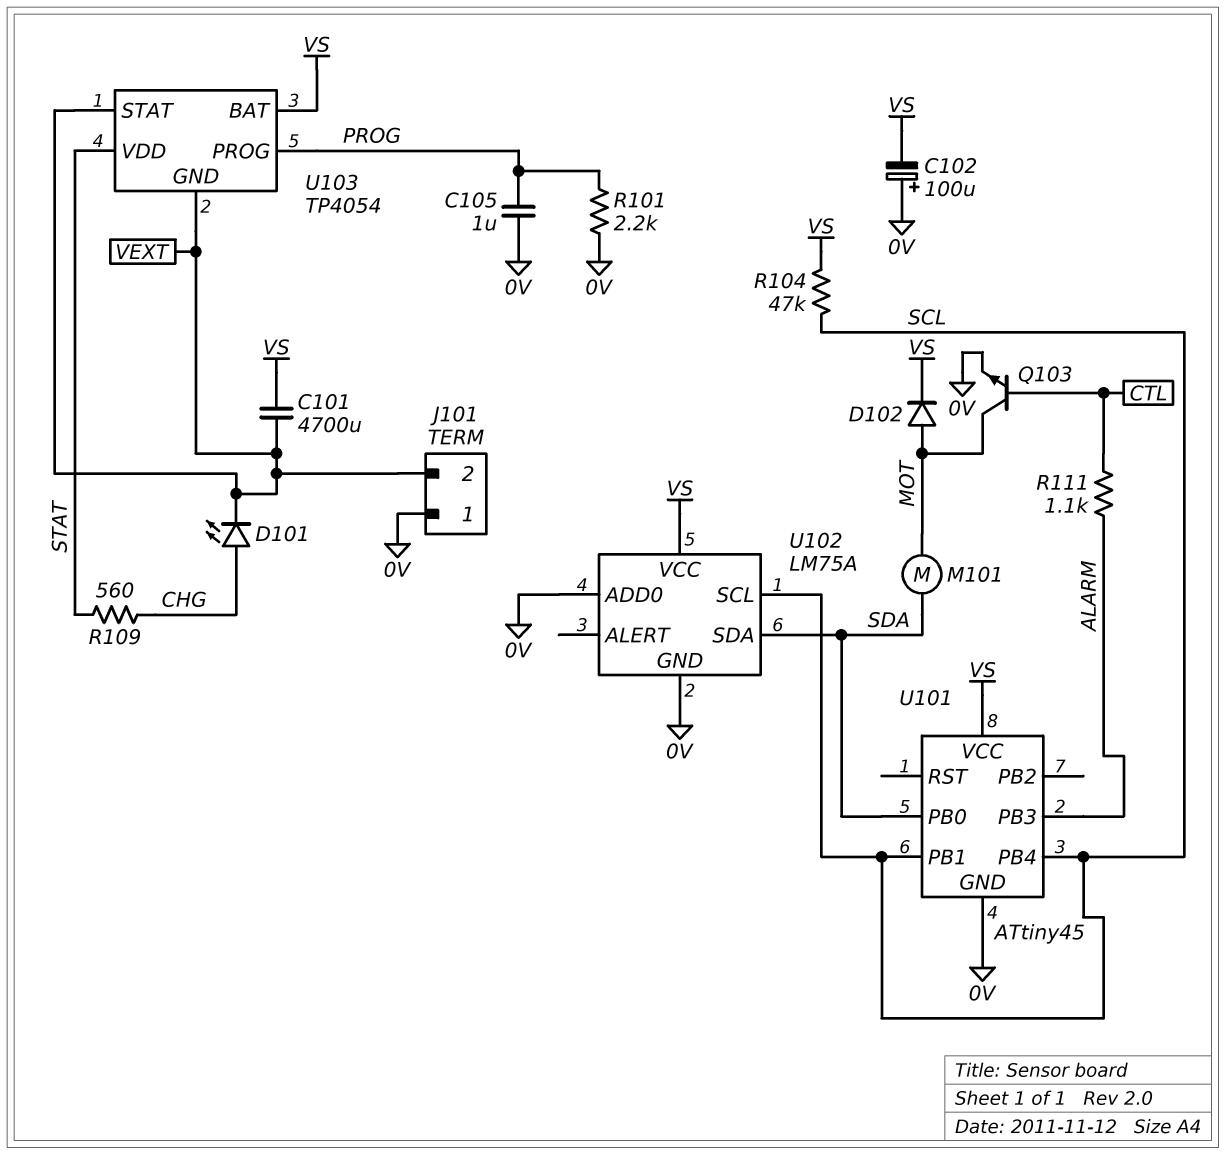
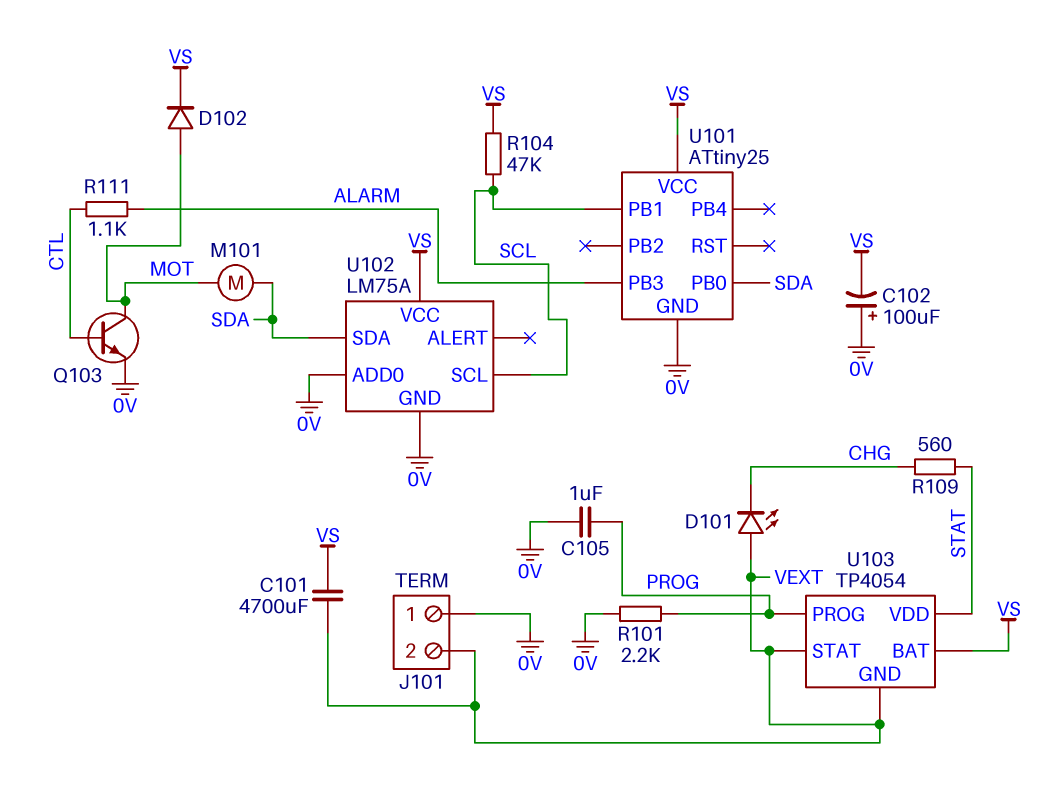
D101: LED (A CHG, K VEXT) -> LED (A VEXT, K CHG)
U101: ATtiny45 -> ATtiny25
U101 pin PB4: SCL -> none

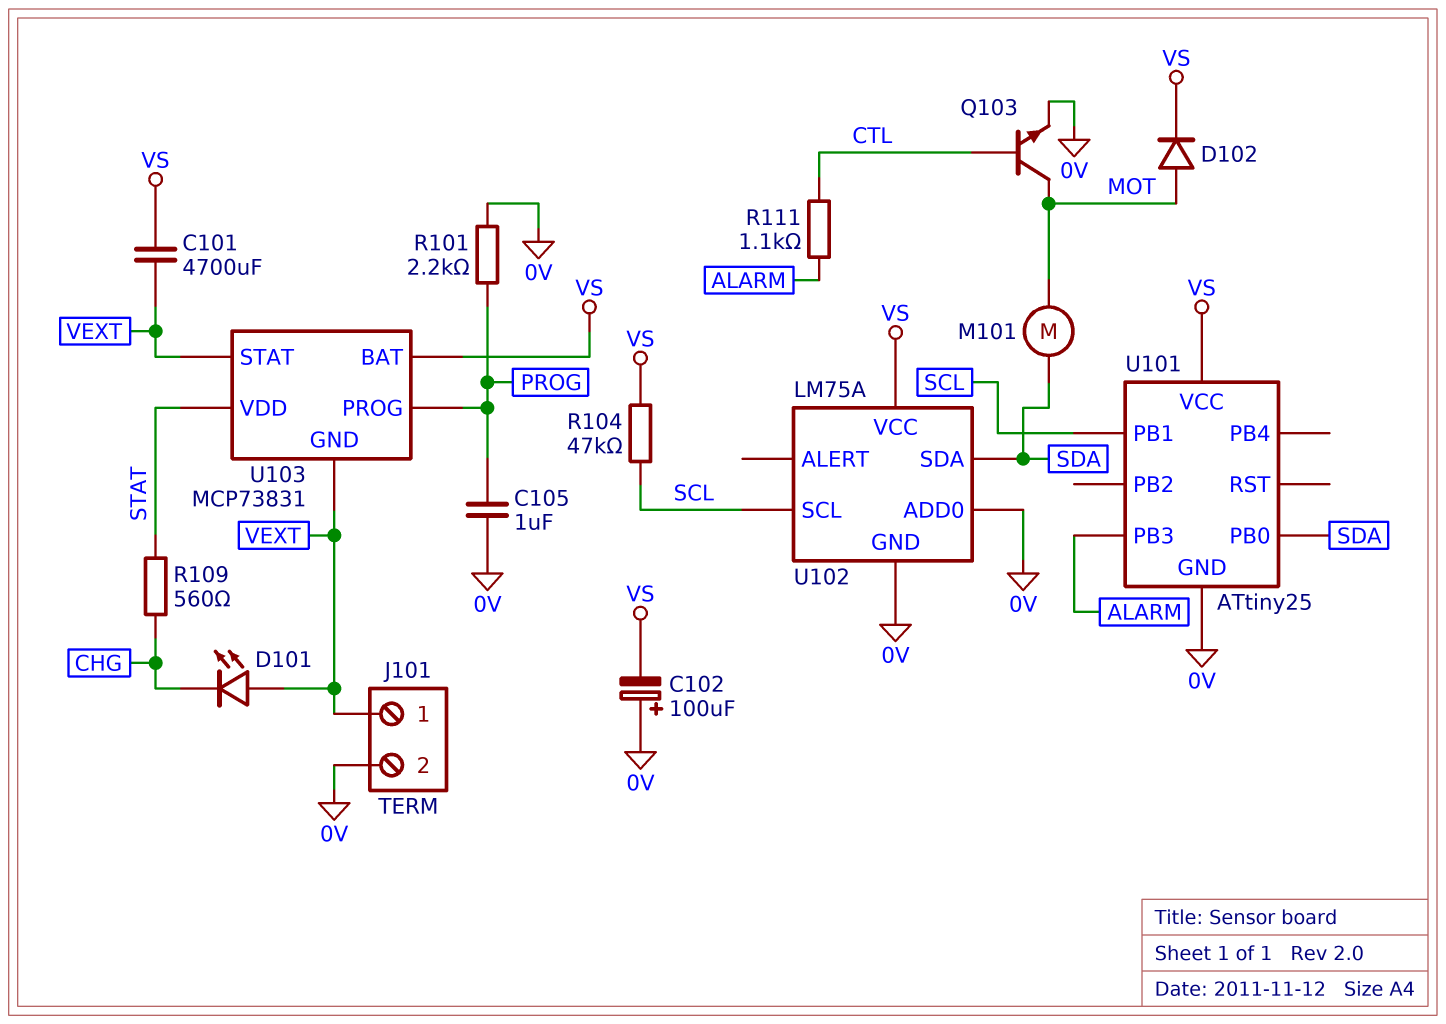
J101 pin 1: 0V -> VEXT
J101 pin 2: VEXT -> 0V
U103: TP4054 -> MCP73831

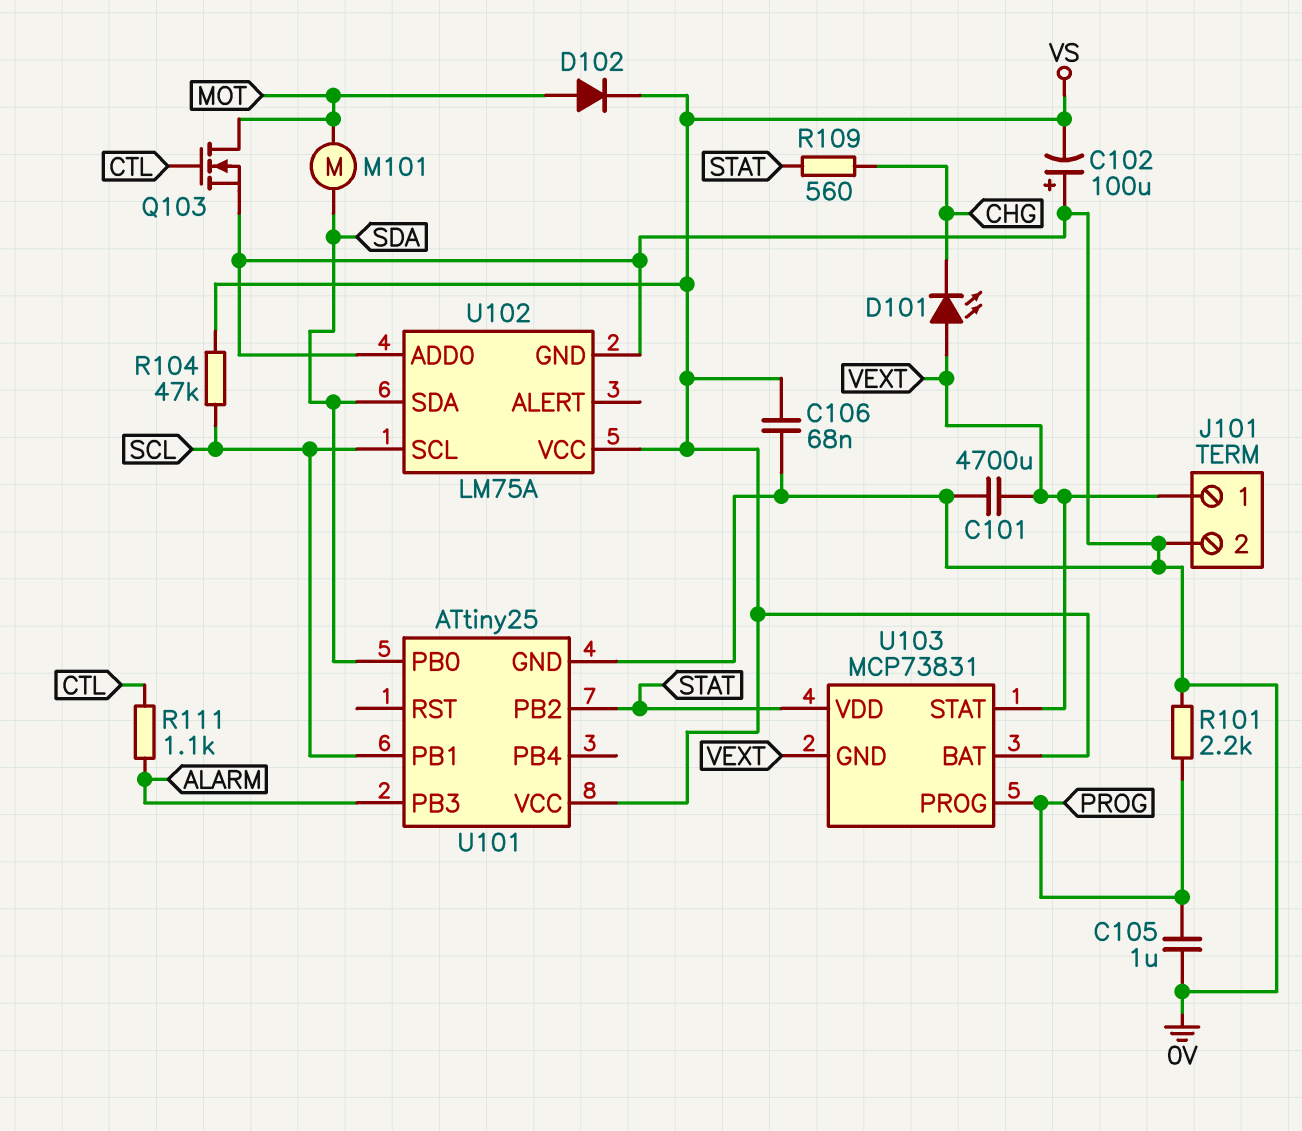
C101: 4700uF (VEXT, VS) -> 4700uF (0V, VEXT)
C106: none -> 68nF (0V, VS)
Q103: NPN (B CTL, C MOT, E 0V) -> NMOS (G CTL, D MOT, S 0V)
U101 pin PB2: none -> STAT

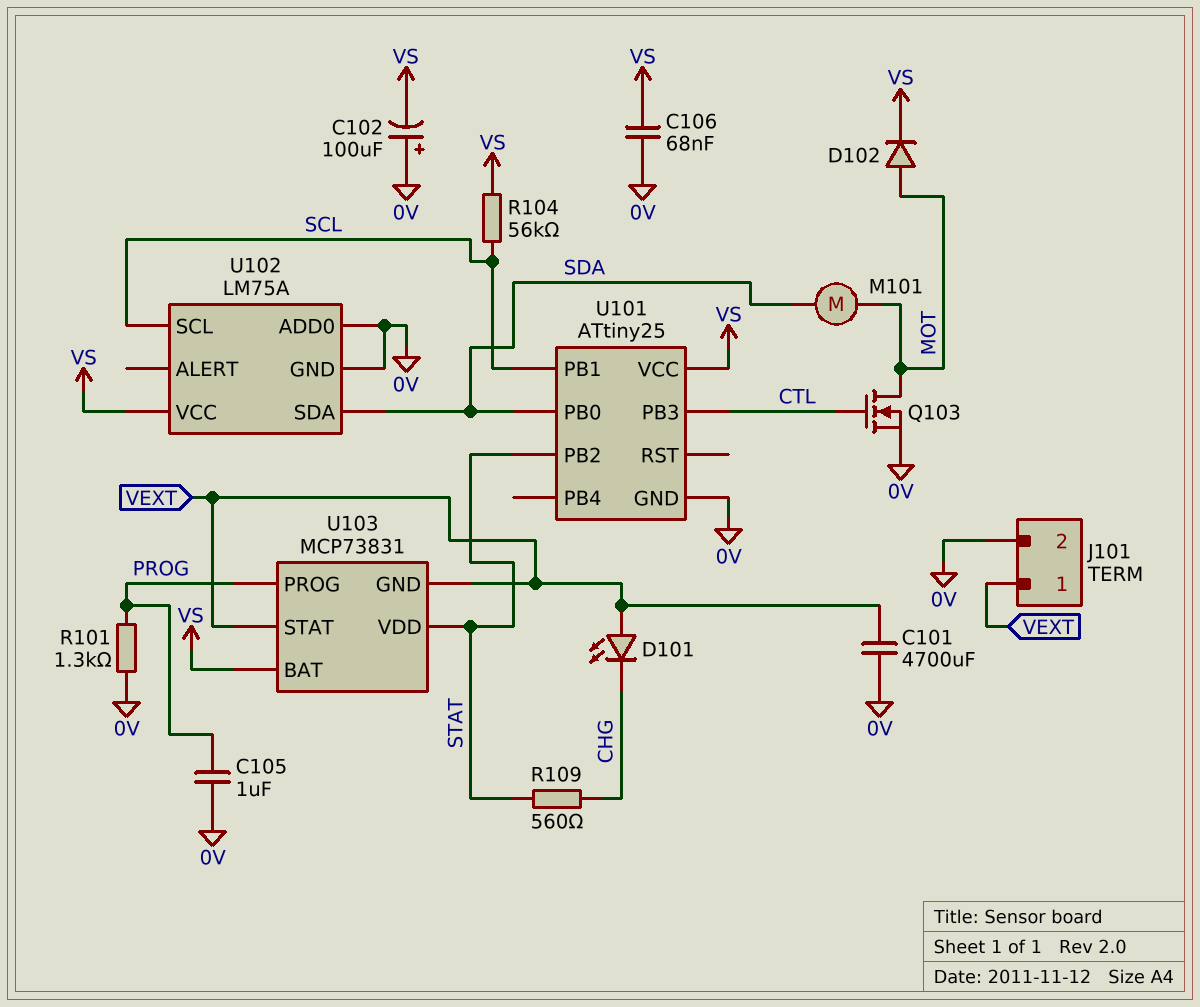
R101: 2.2k (0V, PROG) -> 1.3k (0V, PROG)
R104: 47k (SCL, VS) -> 56k (SCL, VS)
R111: 1.1k (ALARM, CTL) -> none
U101 pin PB3: ALARM -> CTL

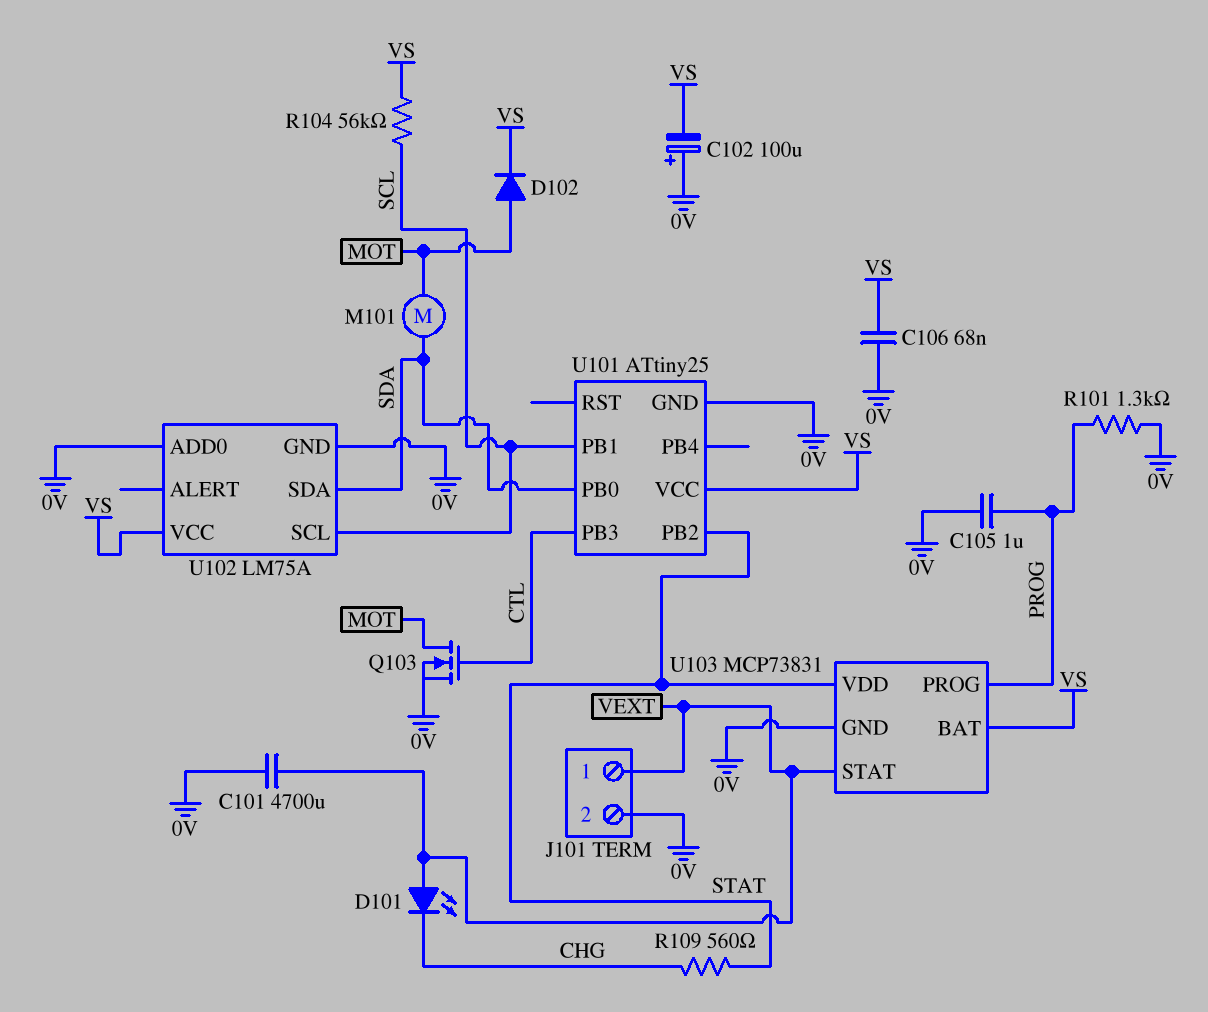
U103 pin GND: VEXT -> 0V

